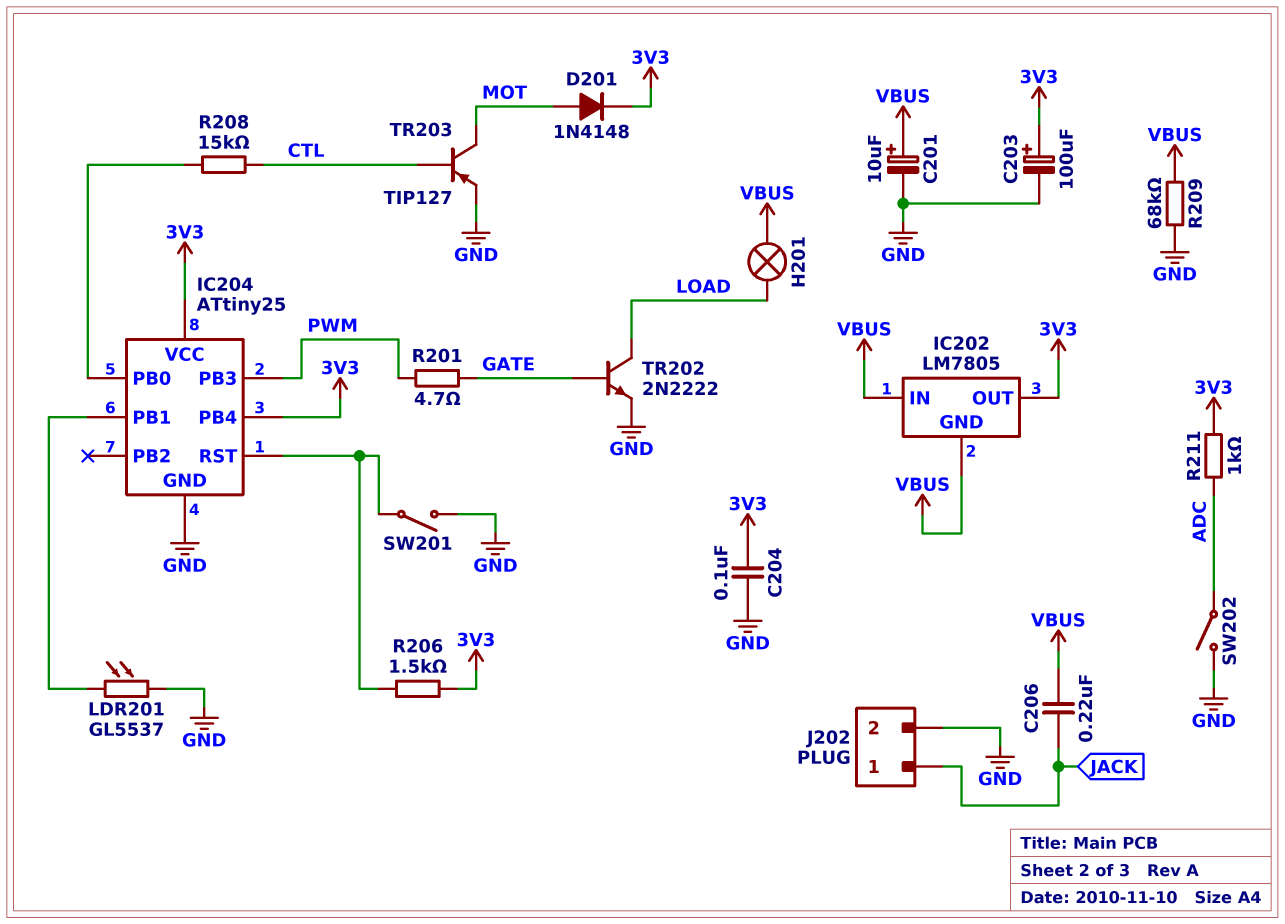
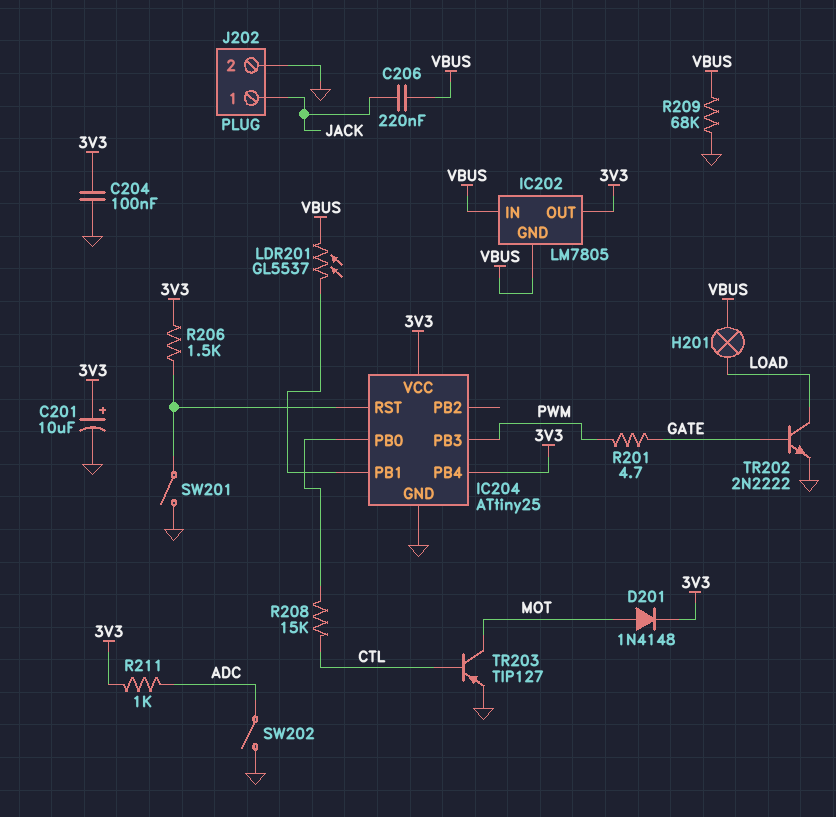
C201: 10uF (plus VBUS, minus GND) -> 10uF (plus 3V3, minus GND)
C203: 100uF (plus 3V3, minus GND) -> none
LDR201: GL5537 (GND, IC204/PB1) -> GL5537 (IC204/PB1, VBUS)

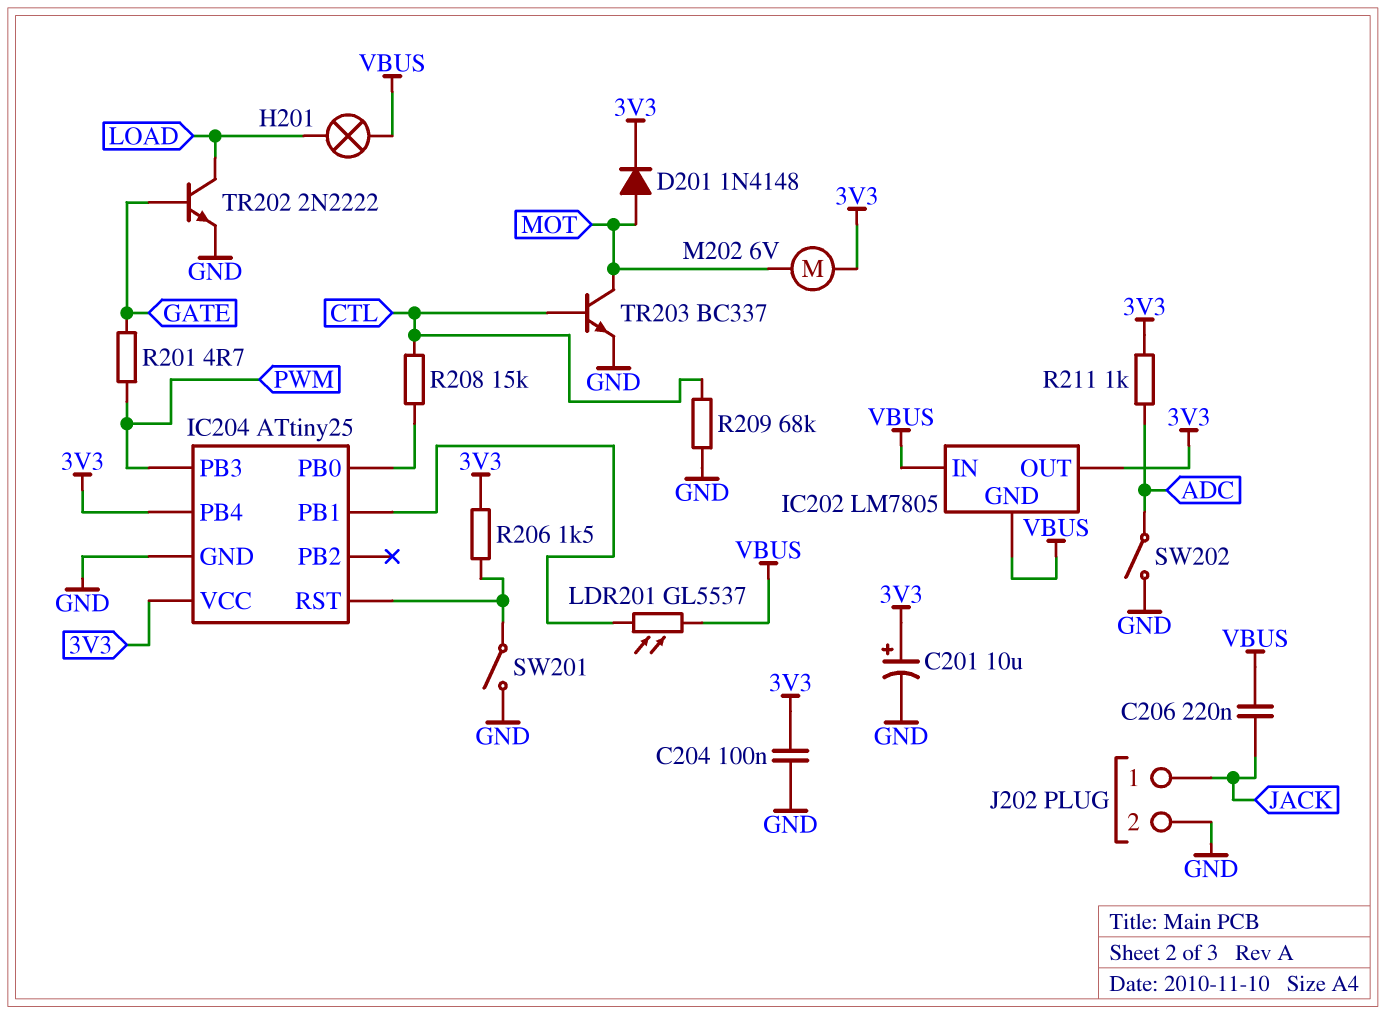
M202: none -> motor 6V (3V3, MOT)
R209: 68k (GND, VBUS) -> 68k (CTL, GND)
TR203: PNP TIP127 (B CTL, C MOT, E GND) -> NPN BC337 (B CTL, C MOT, E GND)

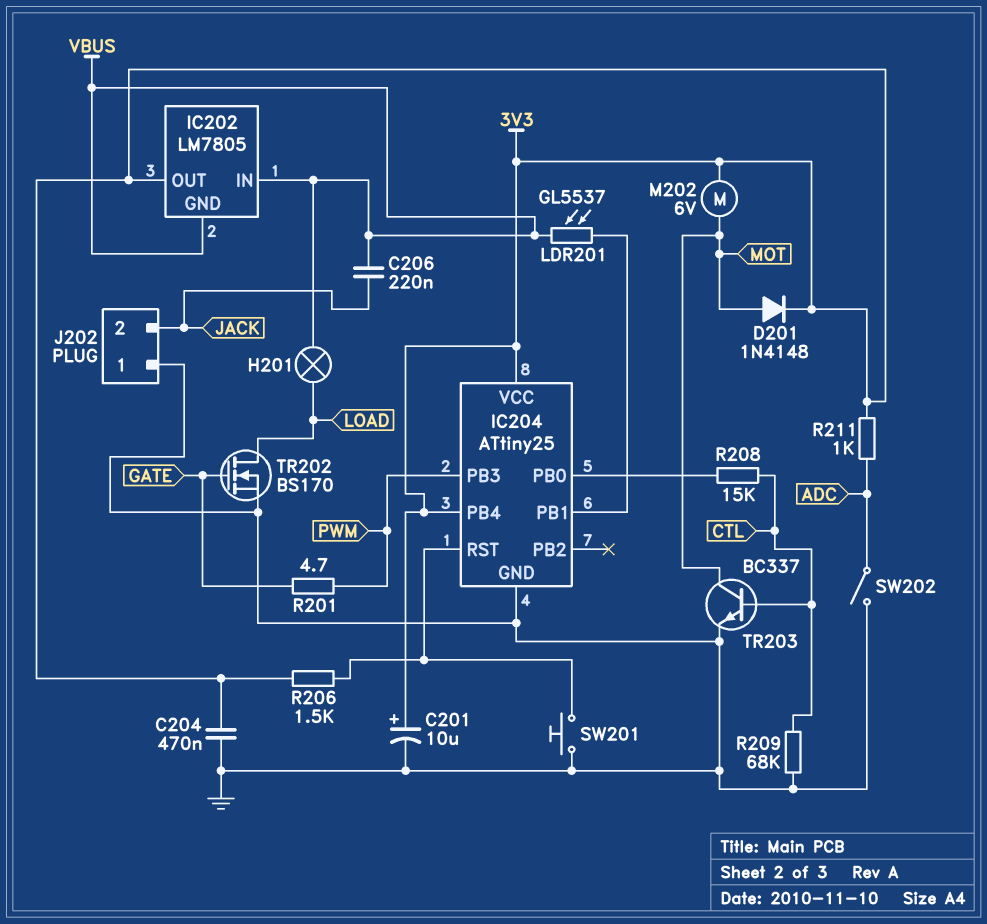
C204: 100nF (3V3, GND) -> 470nF (3V3, GND)
J202 pin 1: JACK -> GND
J202 pin 2: GND -> JACK
SW201: switch (GND, IC204/RST) -> button (GND, IC204/RST)
TR202: NPN 2N2222 (B GATE, C LOAD, E GND) -> NMOS BS170 (G GATE, D LOAD, S GND)

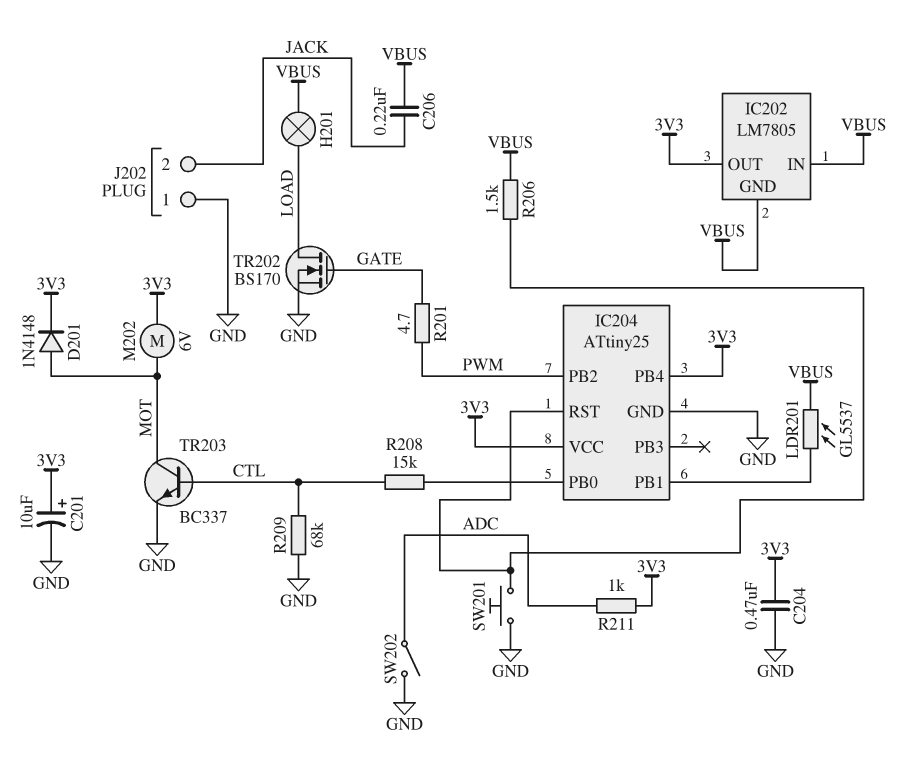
IC204 pin PB2: none -> PWM
IC204 pin PB3: PWM -> none
R206: 1.5k (3V3, IC204/RST) -> 1.5k (IC204/RST, VBUS)

